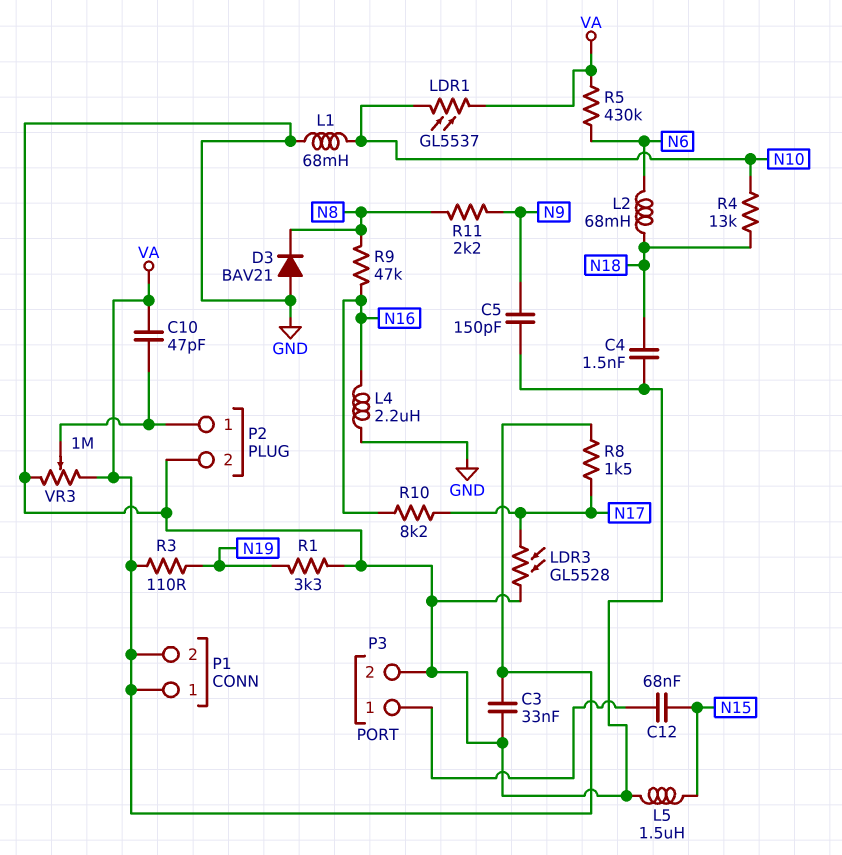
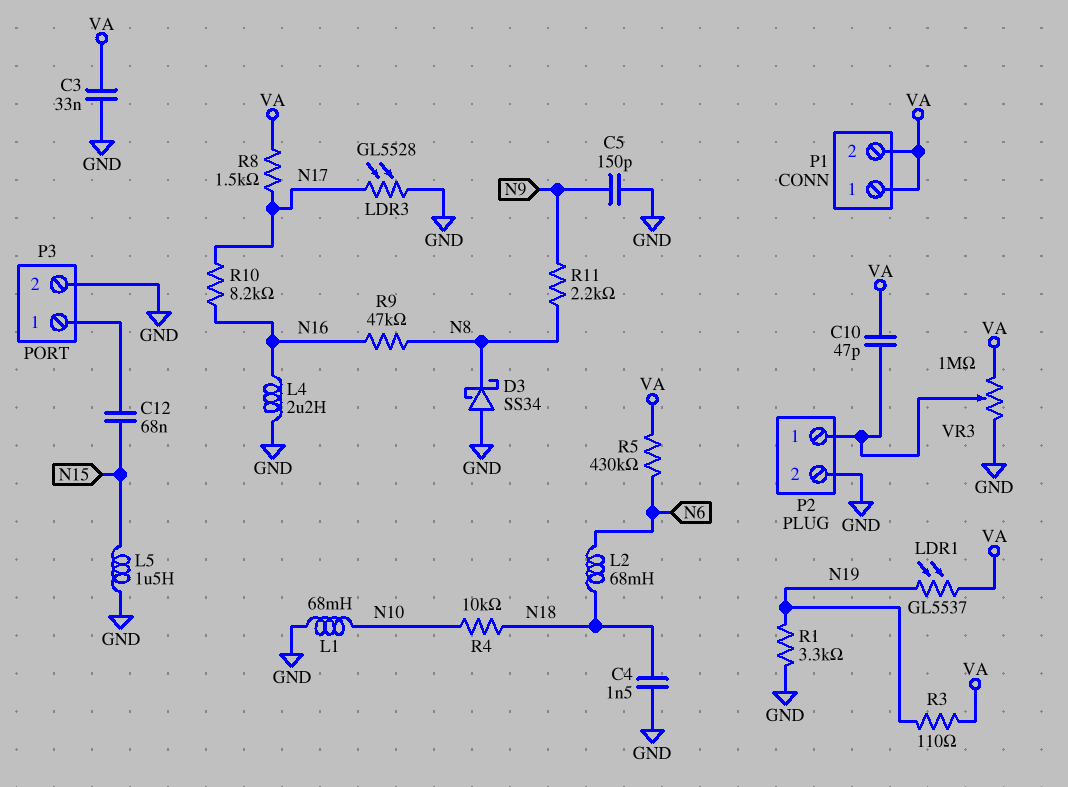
D3: diode BAV21 (A GND, K N8) -> schottky SS34 (A GND, K N8)
LDR1: GL5537 (N10, VA) -> GL5537 (N19, VA)
R4: 13k (N10, N18) -> 10k (N10, N18)

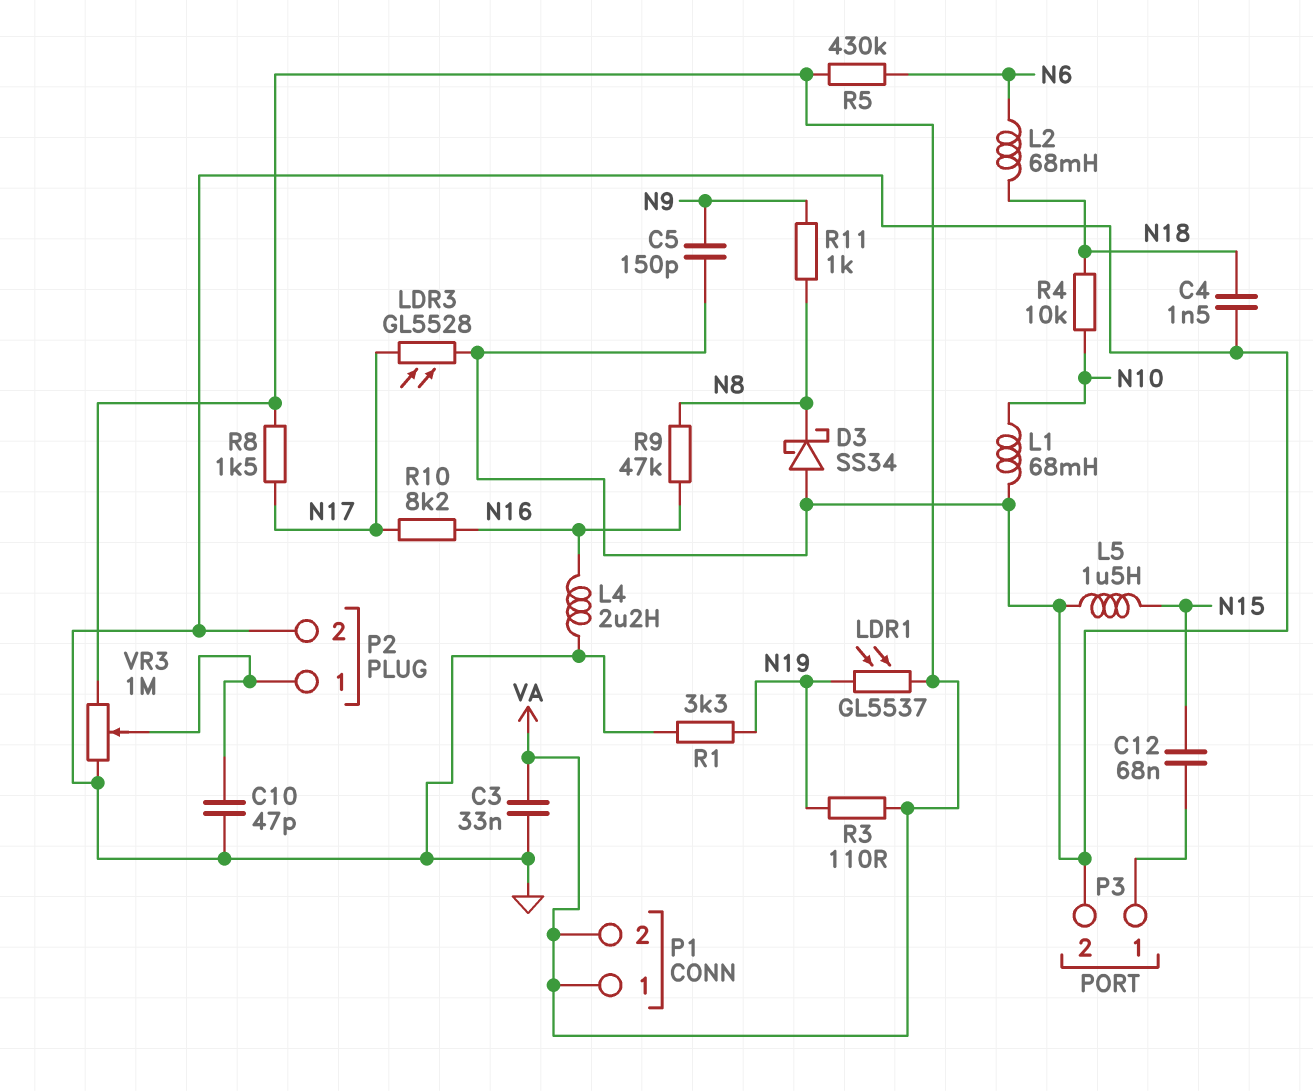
C10: 47pF (P2/1, VA) -> 47pF (GND, P2/1)
R11: 2.2k (N8, N9) -> 1k (N8, N9)

